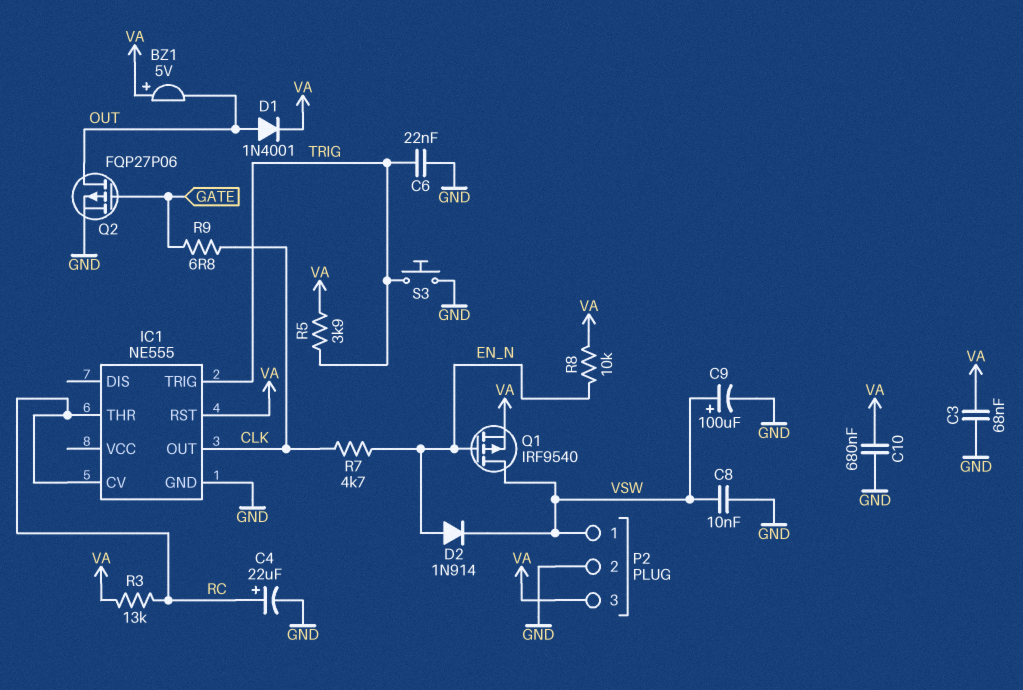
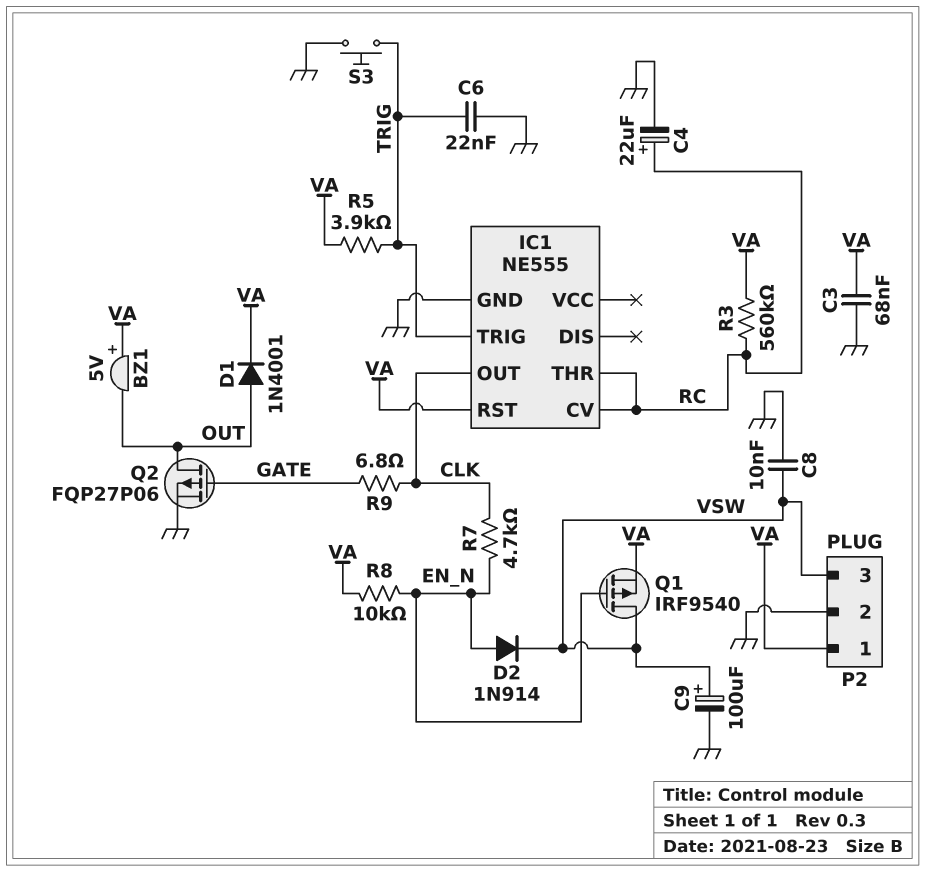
C10: 680nF (GND, VA) -> none
P2 pin 1: VSW -> VA
P2 pin 3: VA -> VSW
R3: 13k (RC, VA) -> 560k (RC, VA)

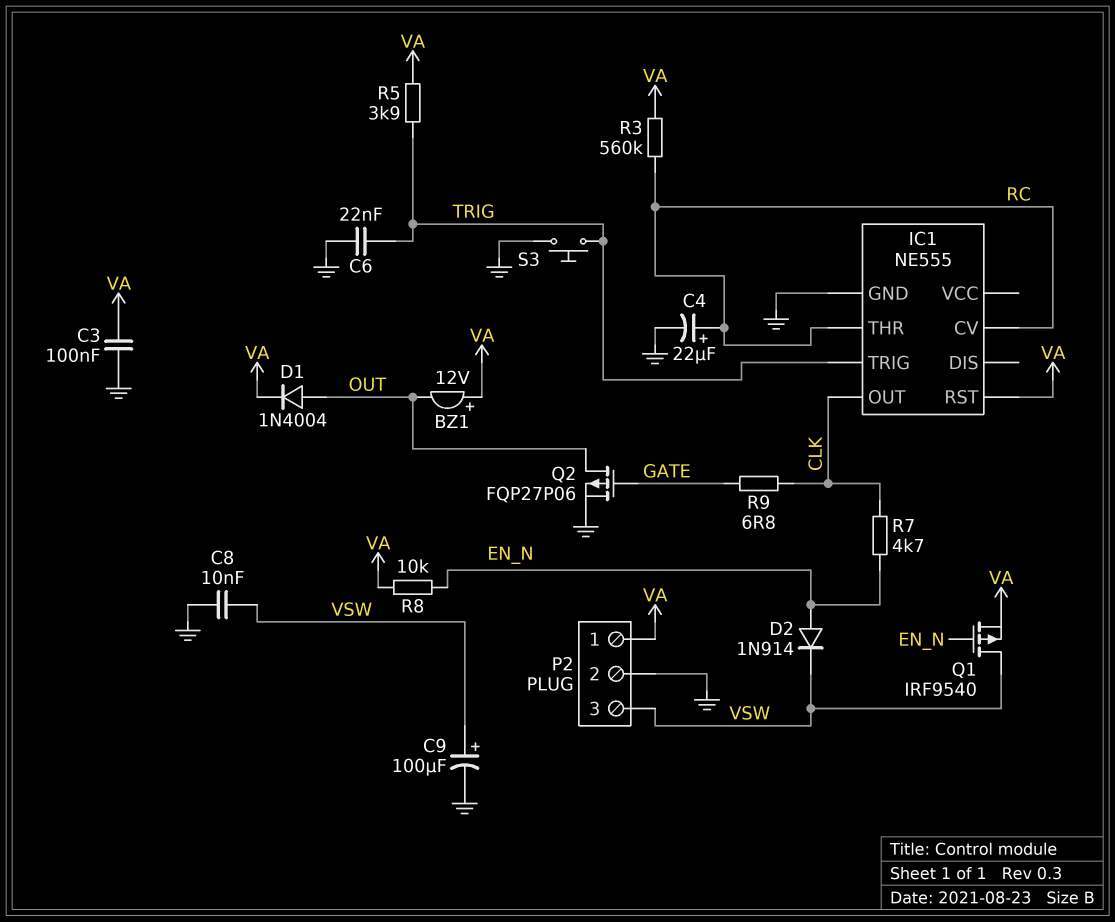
BZ1: buzzer 5V (plus VA, minus OUT) -> buzzer 12V (plus VA, minus OUT)
C3: 68nF (GND, VA) -> 100nF (GND, VA)
D1: diode 1N4001 (A OUT, K VA) -> diode 1N4004 (A OUT, K VA)

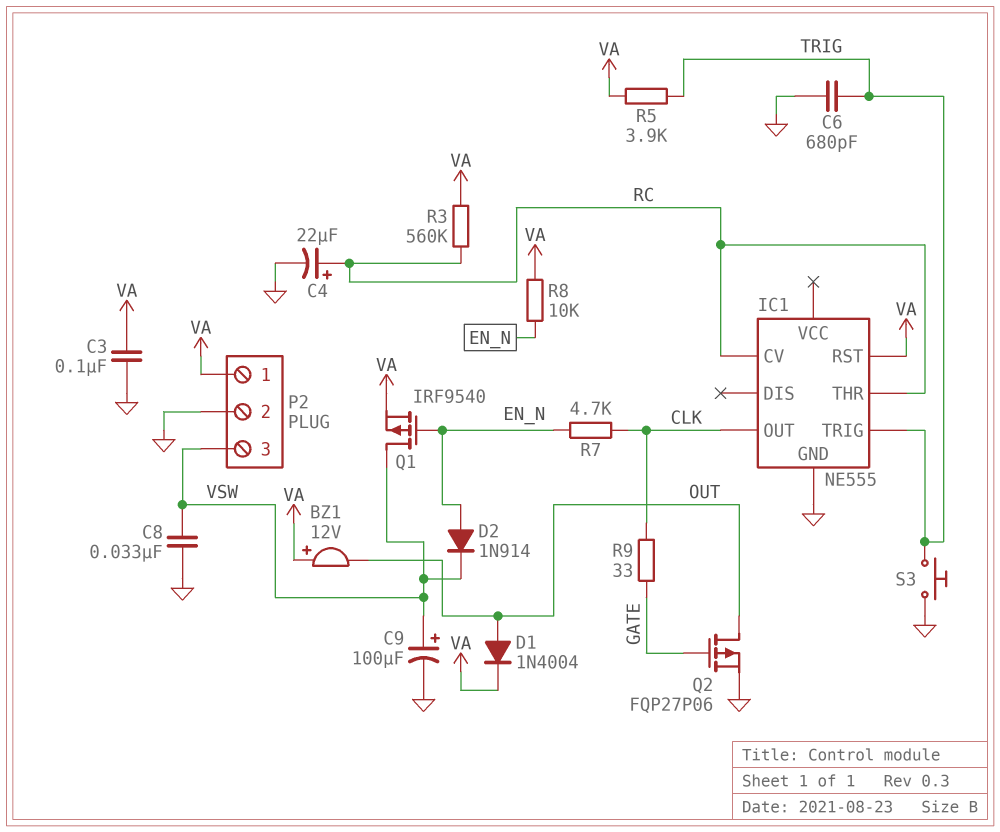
C6: 22nF (GND, TRIG) -> 680pF (GND, TRIG)
C8: 10nF (GND, VSW) -> 33nF (GND, VSW)
R9: 6.8 (CLK, GATE) -> 33 (CLK, GATE)

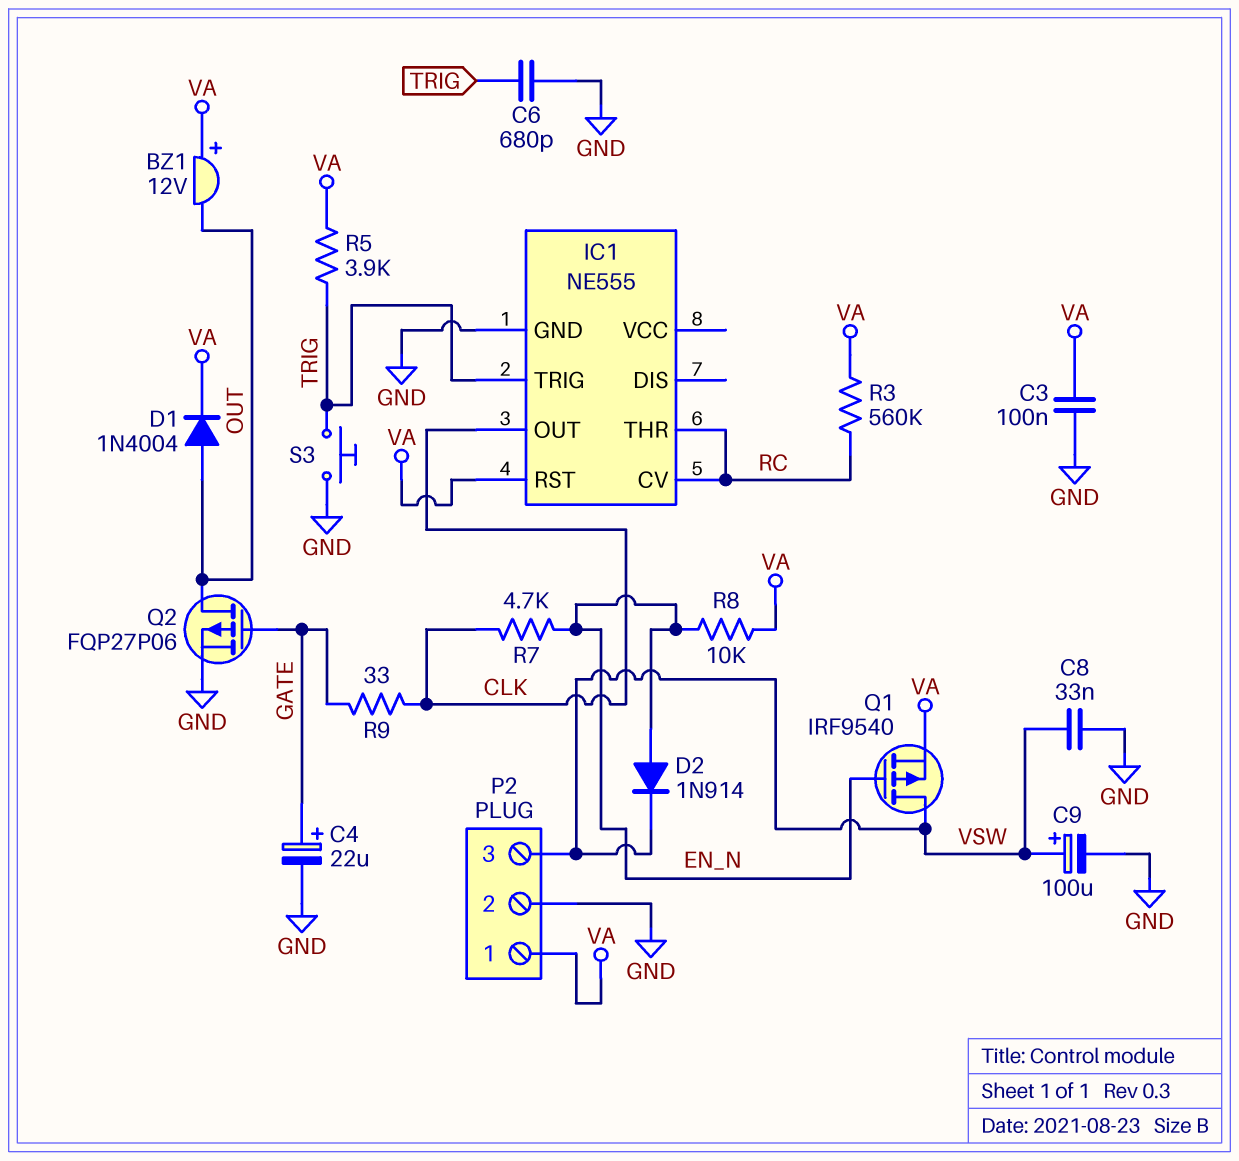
C4: 22uF (plus RC, minus GND) -> 22uF (plus GATE, minus GND)

